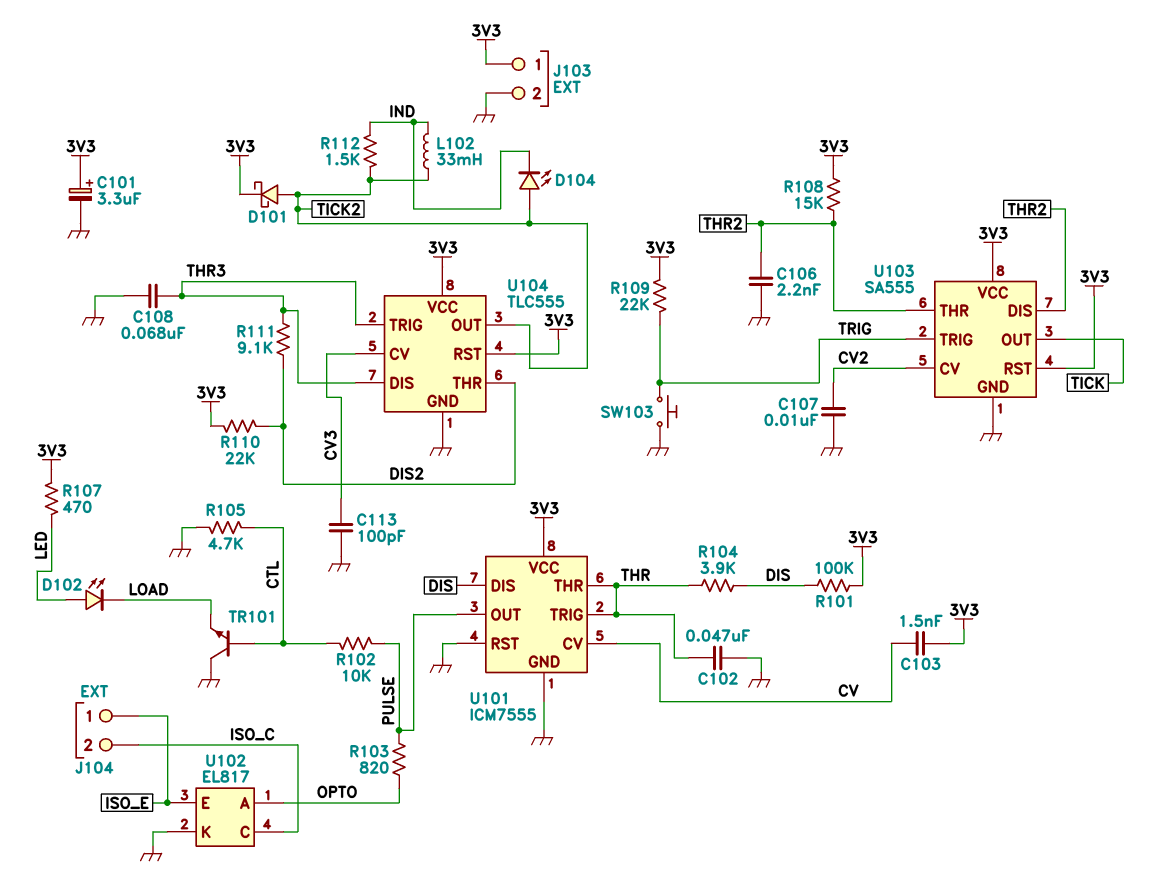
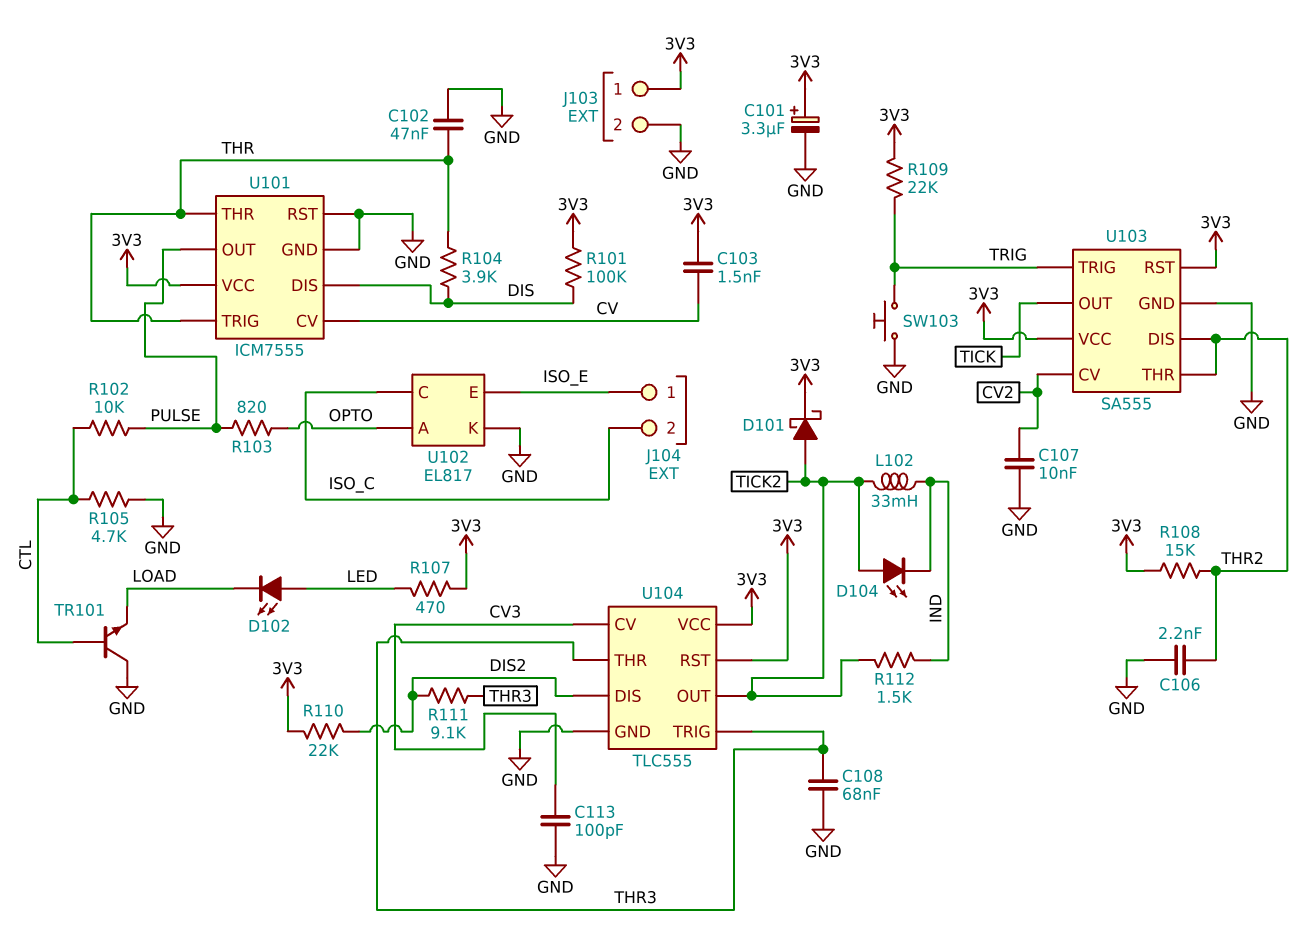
U104 pin DIS: THR3 -> DIS2
U104 pin THR: DIS2 -> THR3

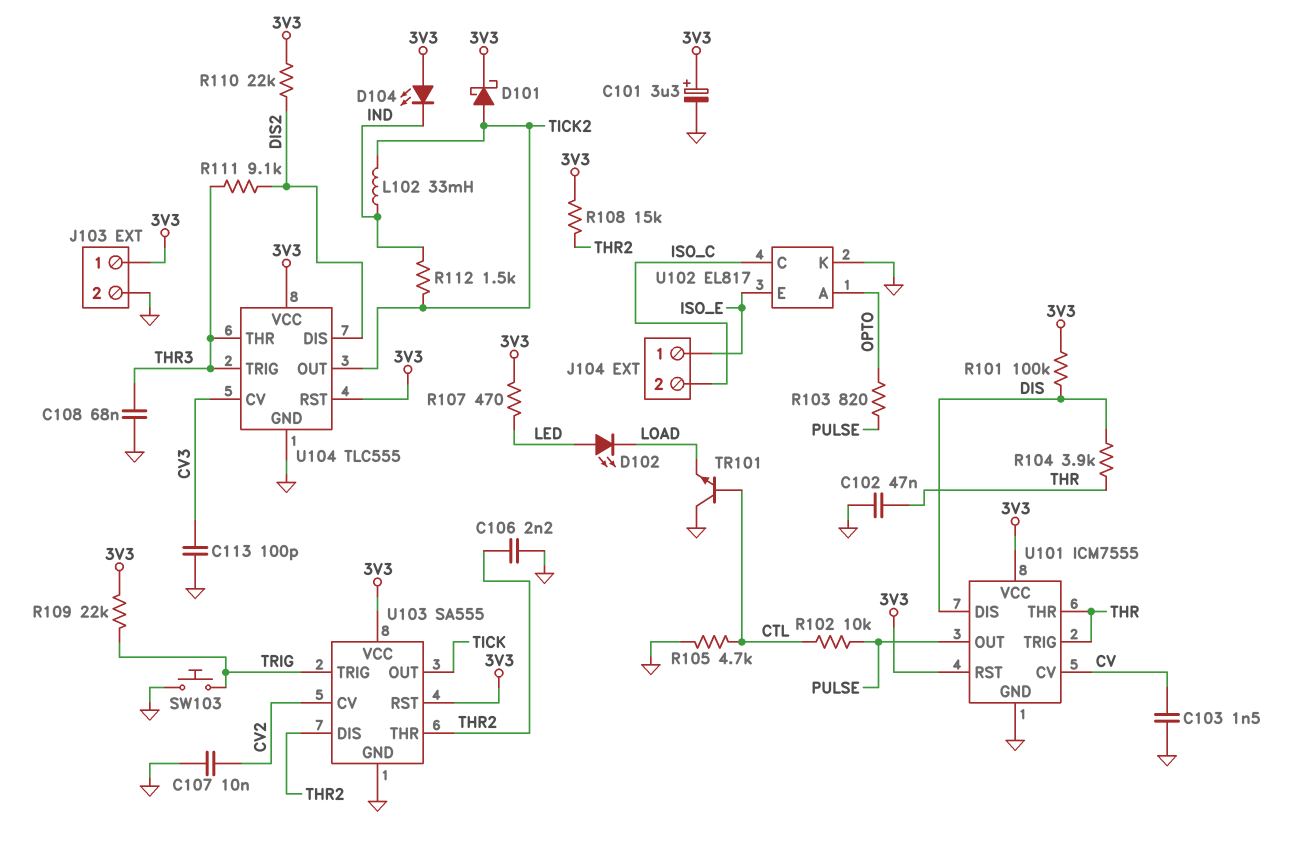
C103: 1.5nF (3V3, CV) -> 1.5nF (CV, GND)
D104: LED (A TICK2, K IND) -> LED (A 3V3, K IND)
U101 pin RST: GND -> 3V3

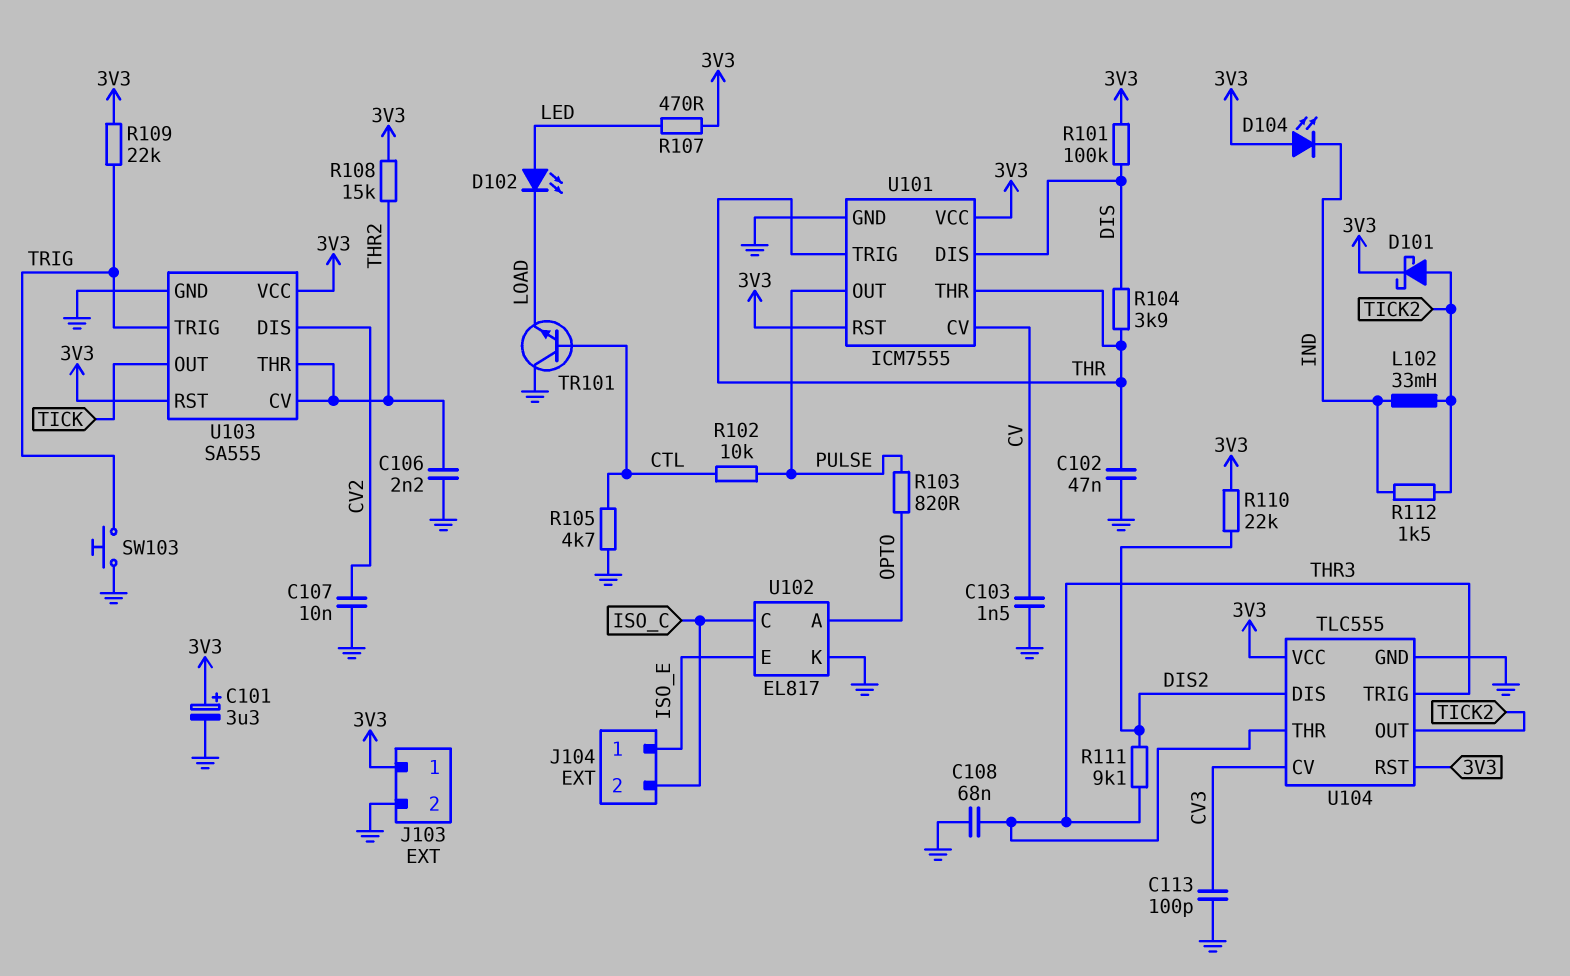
U103 pin CV: CV2 -> THR2
U103 pin DIS: THR2 -> CV2

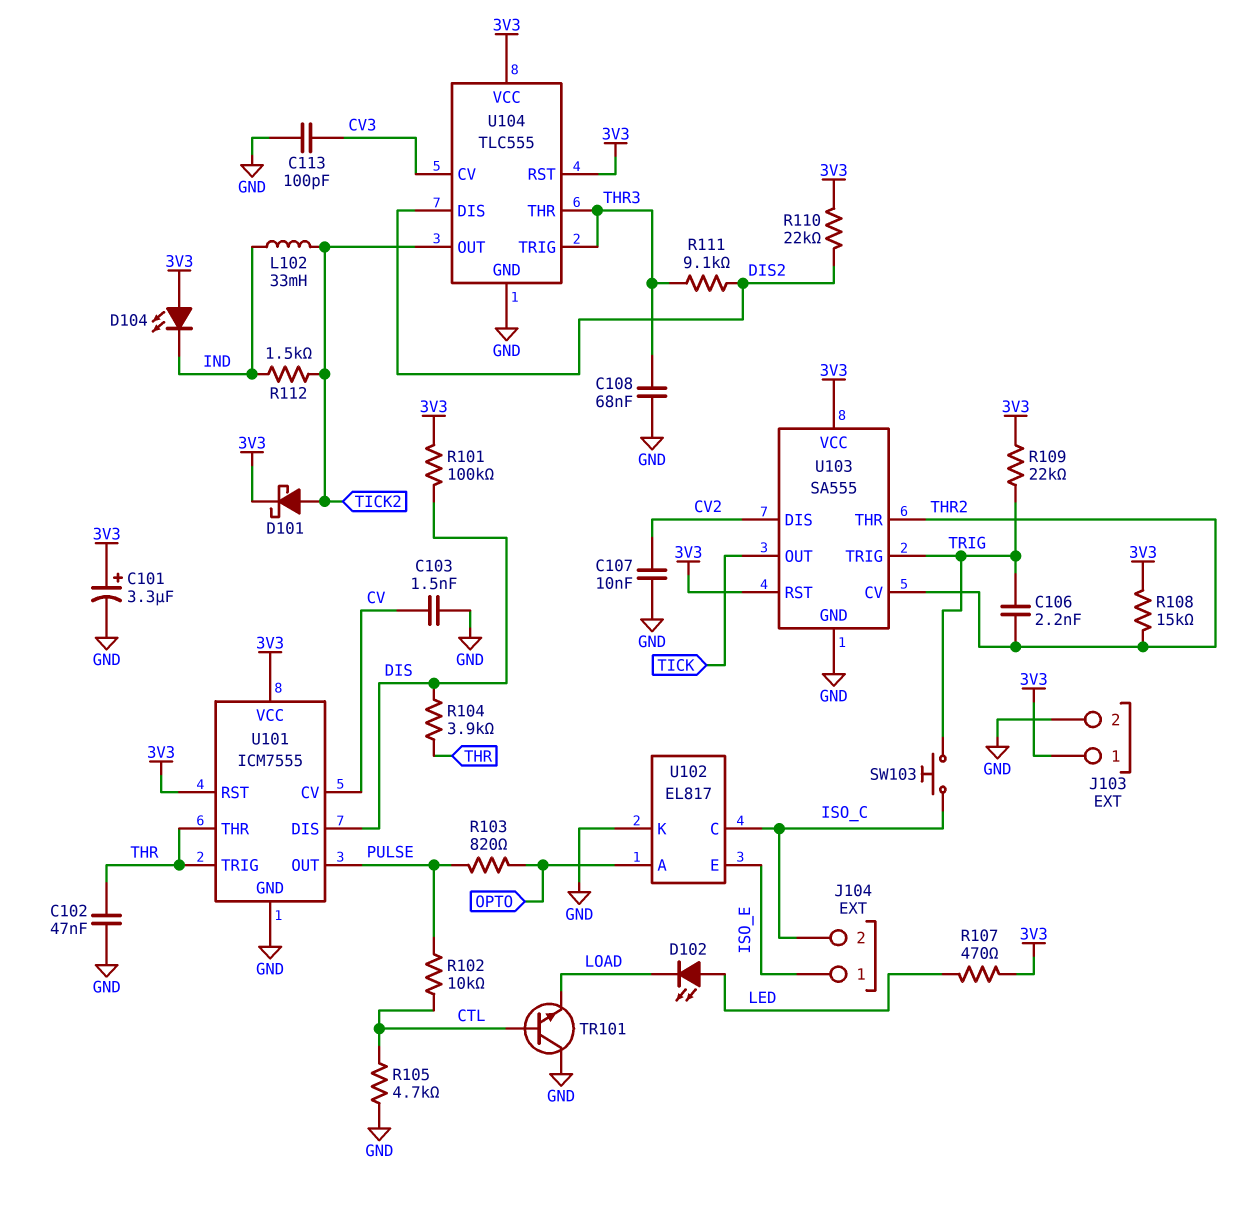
C106: 2.2nF (GND, THR2) -> 2.2nF (THR2, TRIG)
SW103: button (GND, TRIG) -> button (ISO_C, TRIG)

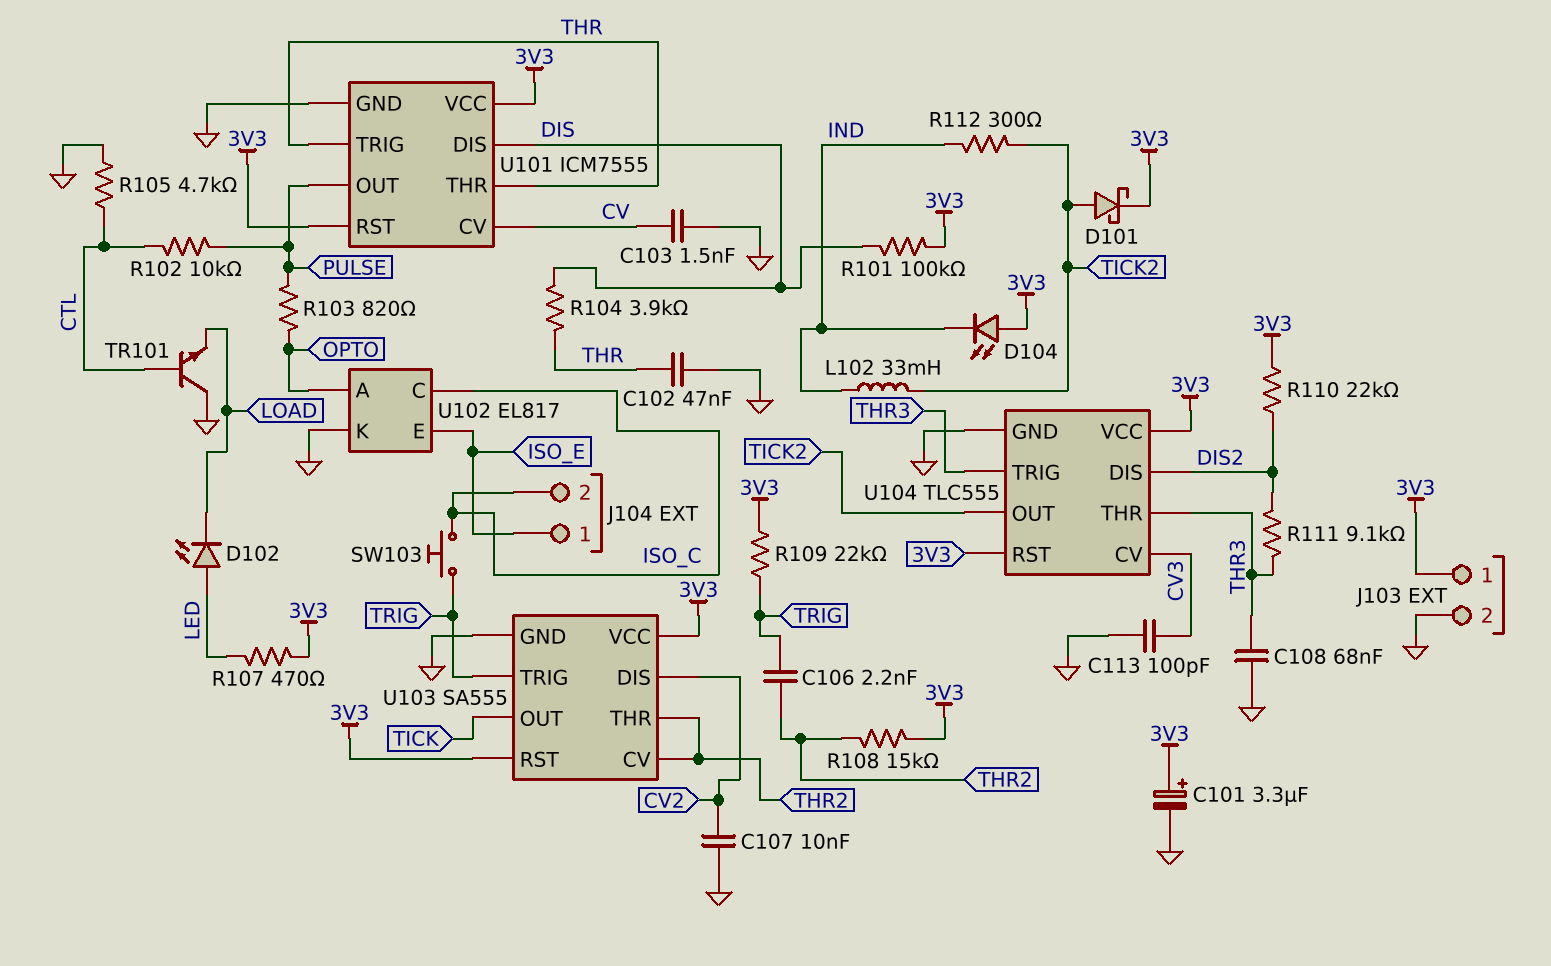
R112: 1.5k (IND, TICK2) -> 300 (IND, TICK2)

